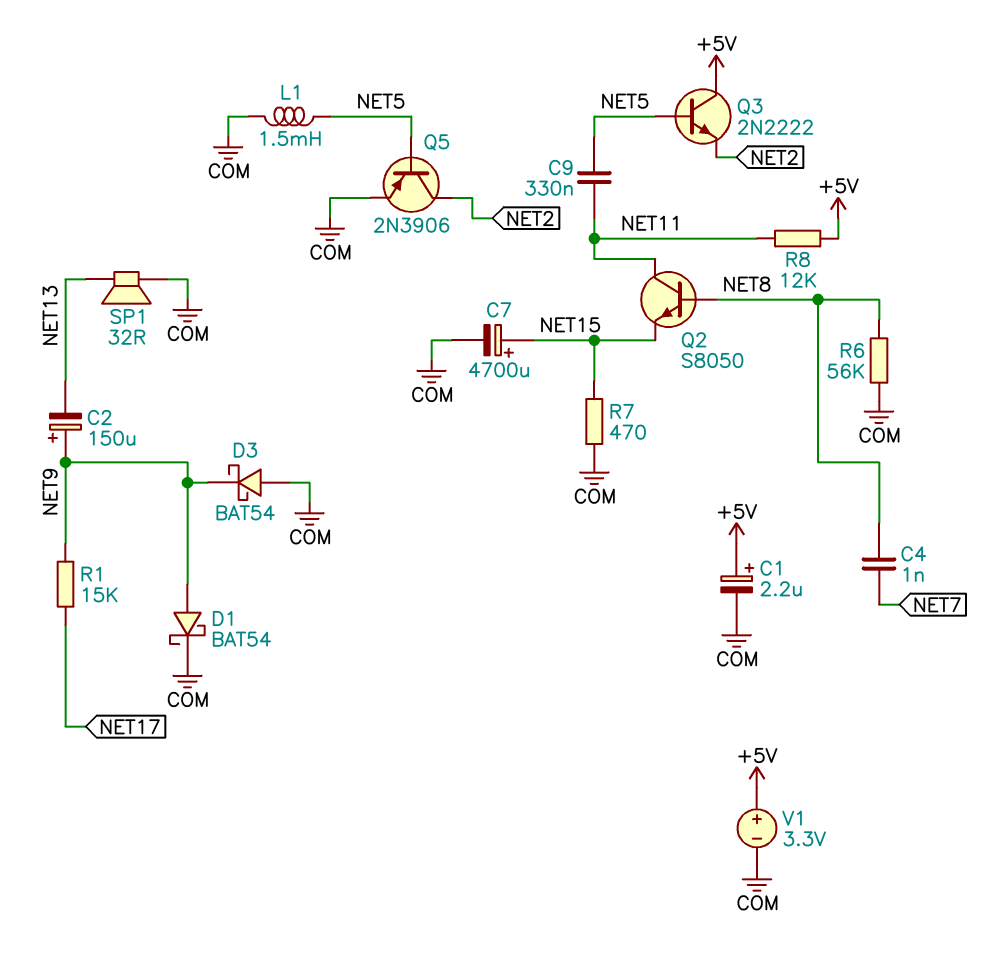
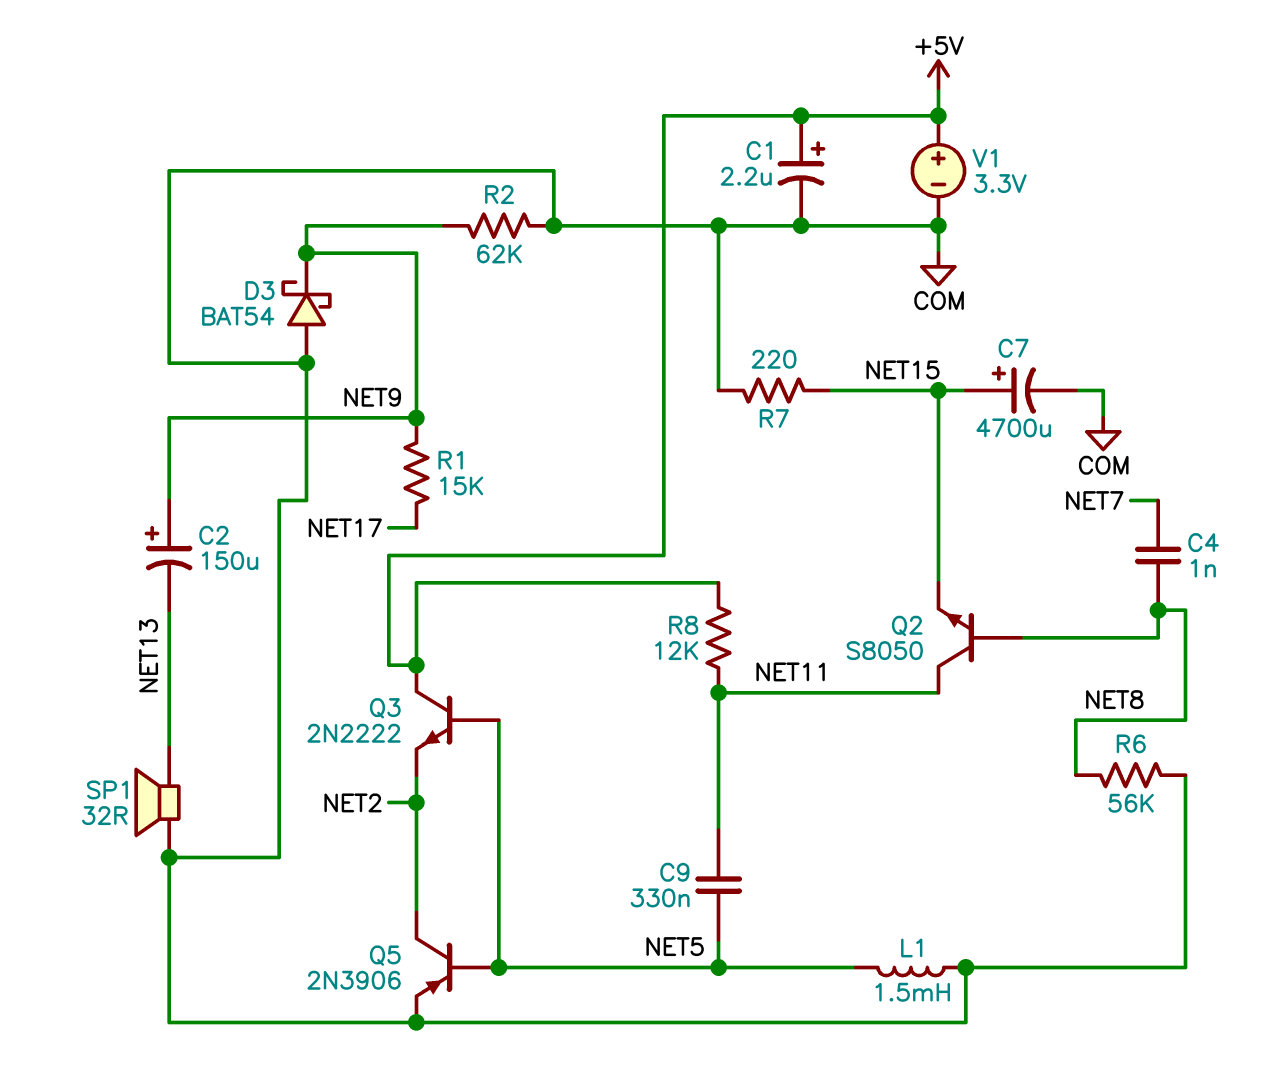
D1: schottky BAT54 (A NET9, K COM) -> none
R2: none -> 62k (COM, NET9)
R7: 470 (COM, NET15) -> 220 (COM, NET15)

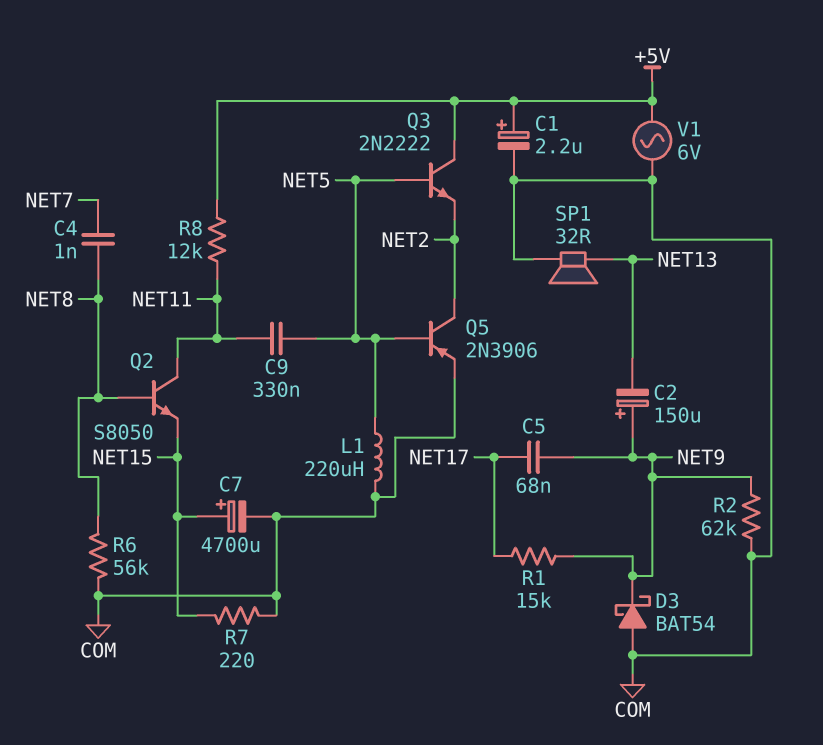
C5: none -> 68nF (NET9, NET17)
L1: 1.5mH (COM, NET5) -> 220uH (COM, NET5)
V1: 3.3V (plus +5V, minus COM) -> AC 6V (+5V, COM)

